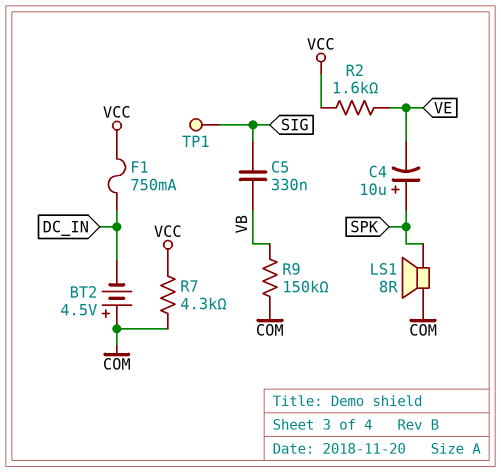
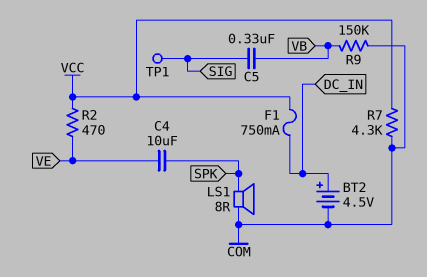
BT2: 4.5V (plus COM, minus DC_IN) -> 4.5V (plus DC_IN, minus COM)
C4: 10uF (plus SPK, minus VE) -> 10uF (SPK, VE)
R2: 1.6k (VCC, VE) -> 470 (VCC, VE)

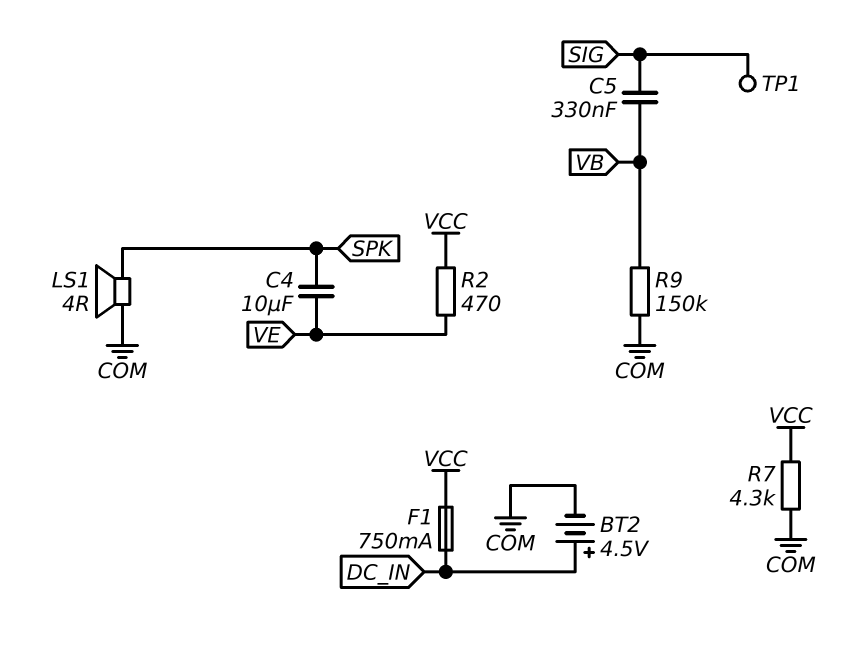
LS1: speaker 8R (COM, SPK) -> speaker 4R (COM, SPK)

